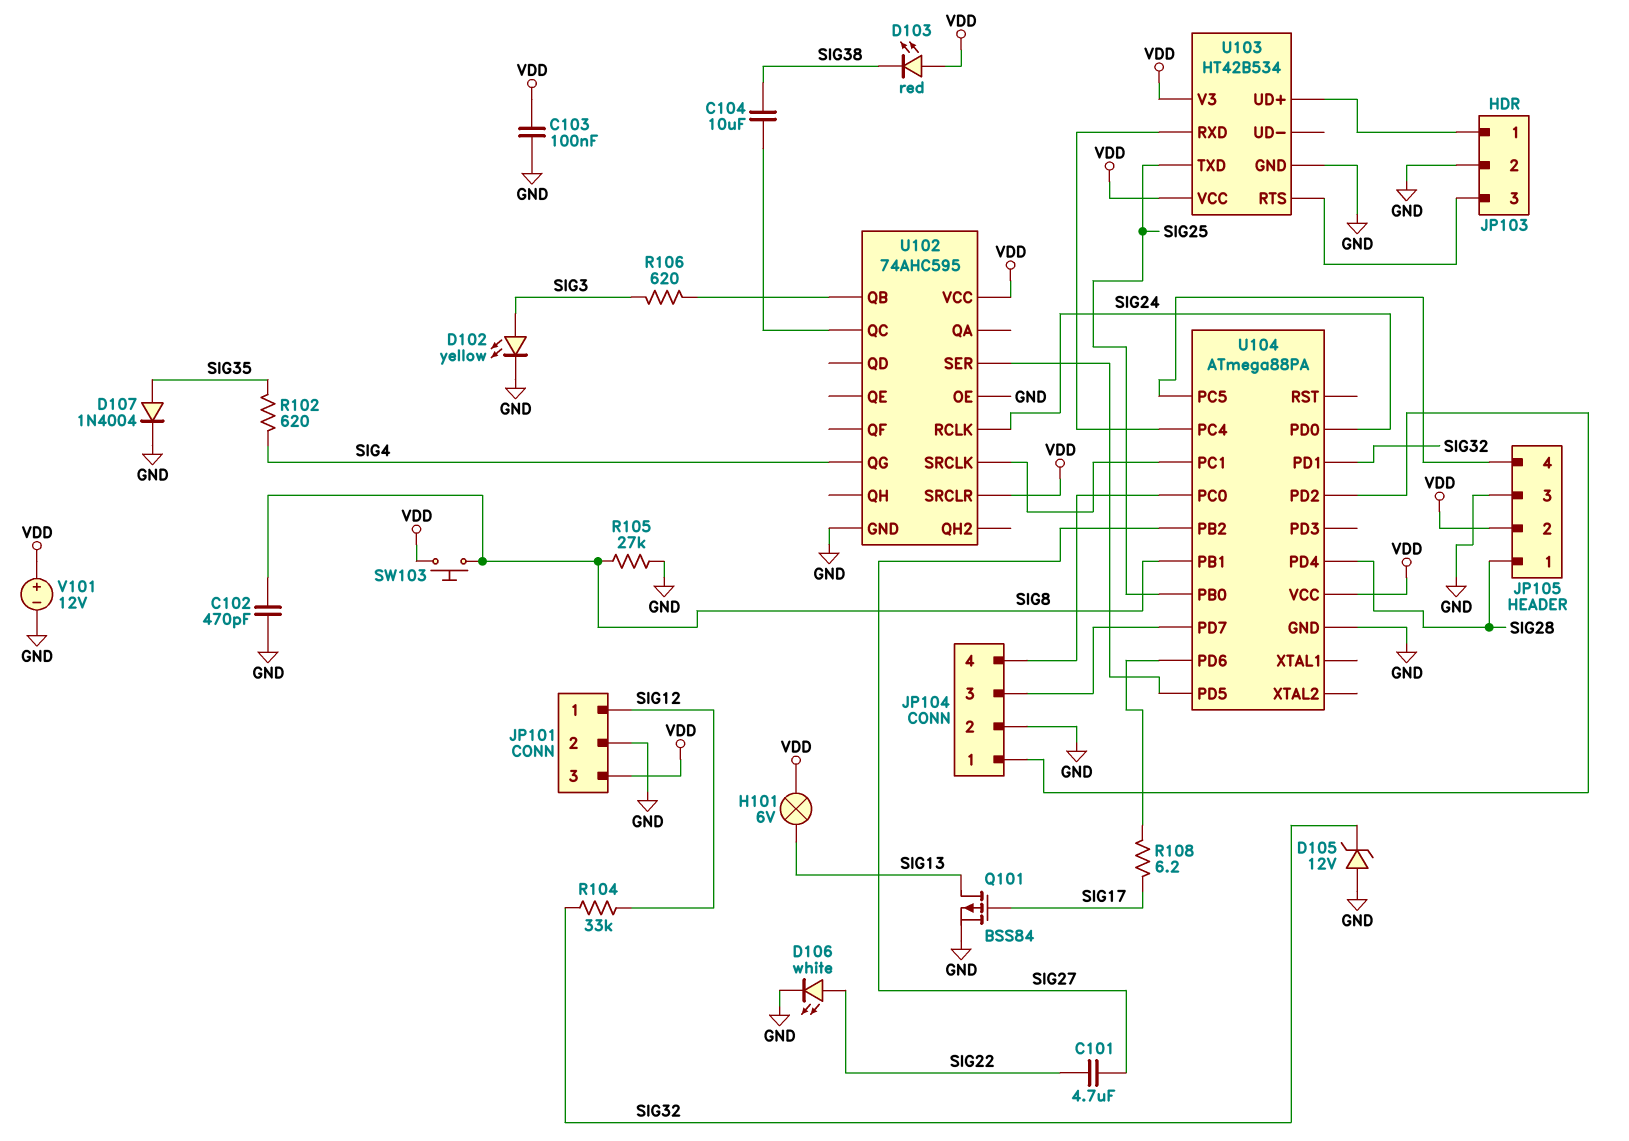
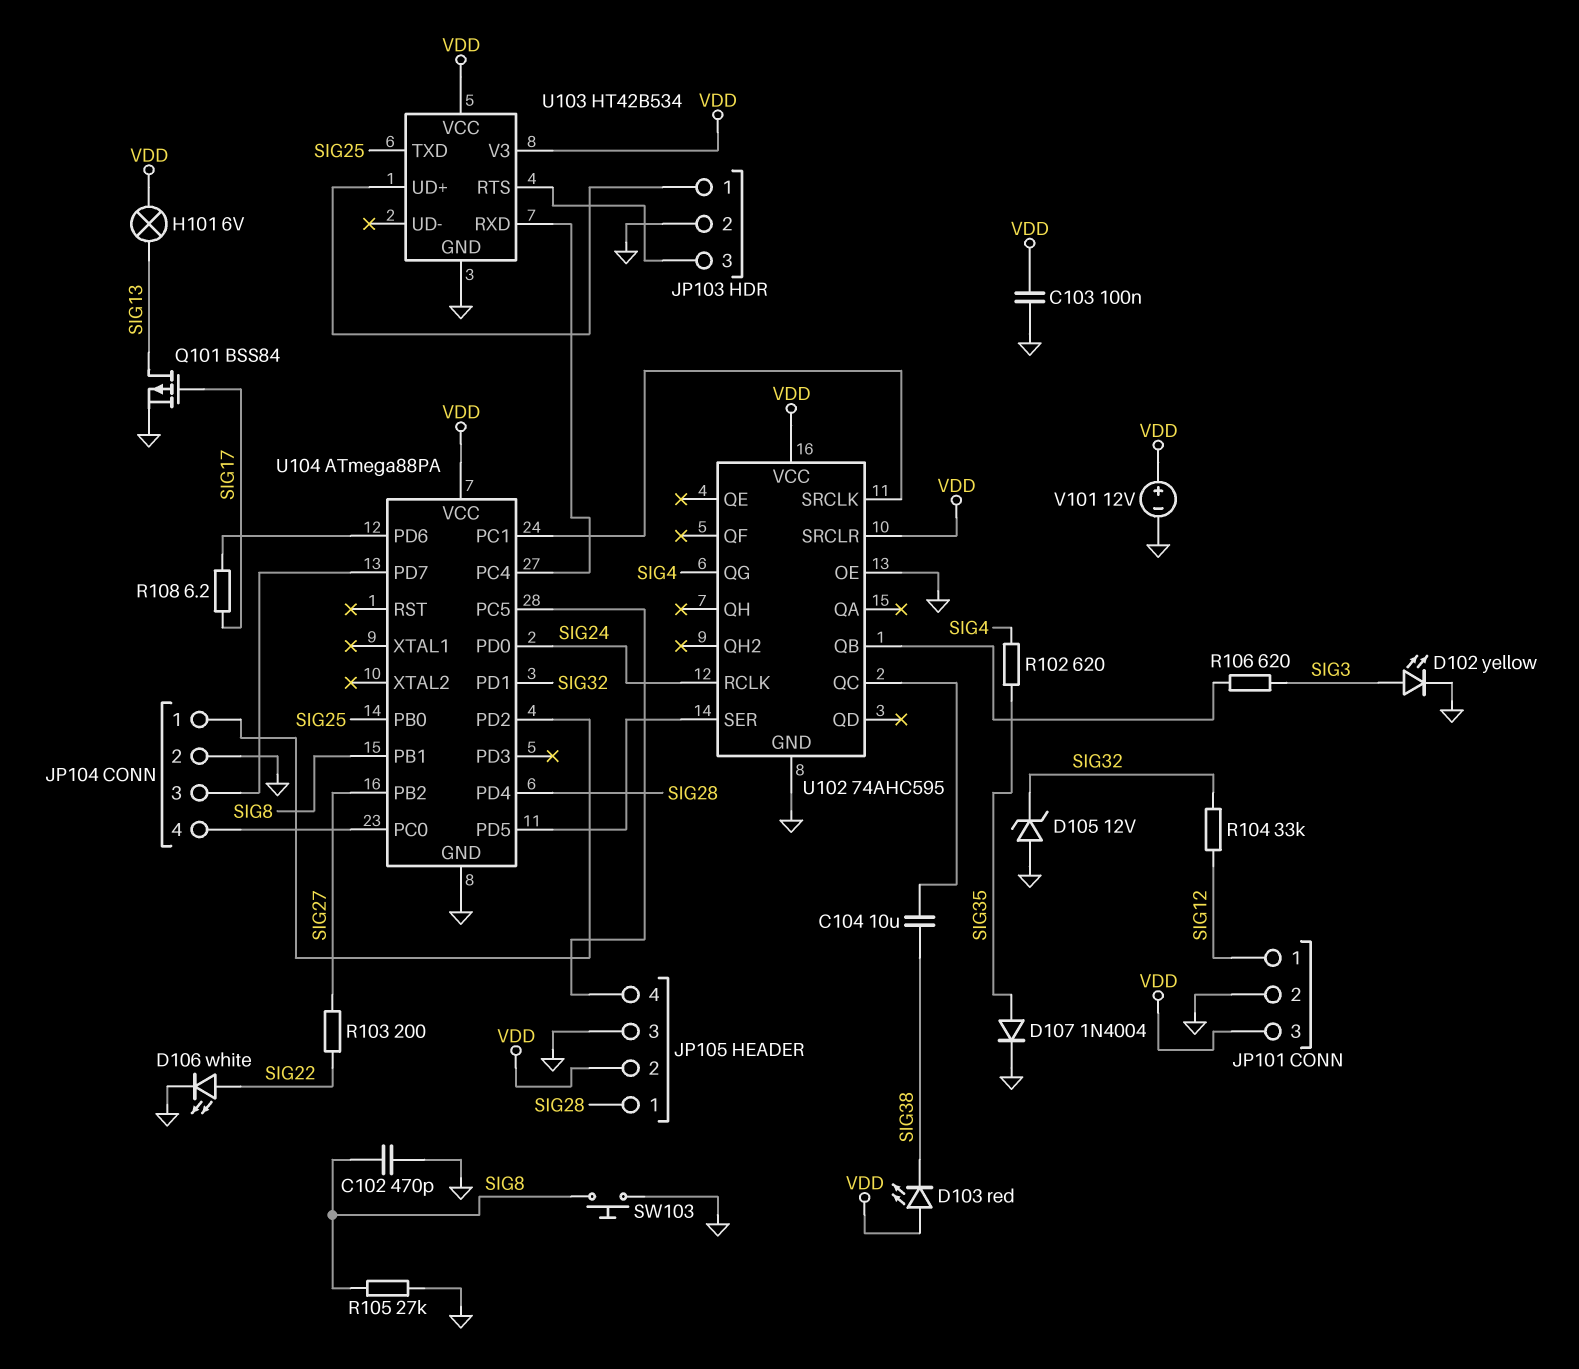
C101: 4.7uF (SIG22, SIG27) -> none
R103: none -> 200 (SIG22, SIG27)
SW103: button (SIG8, VDD) -> button (GND, SIG8)

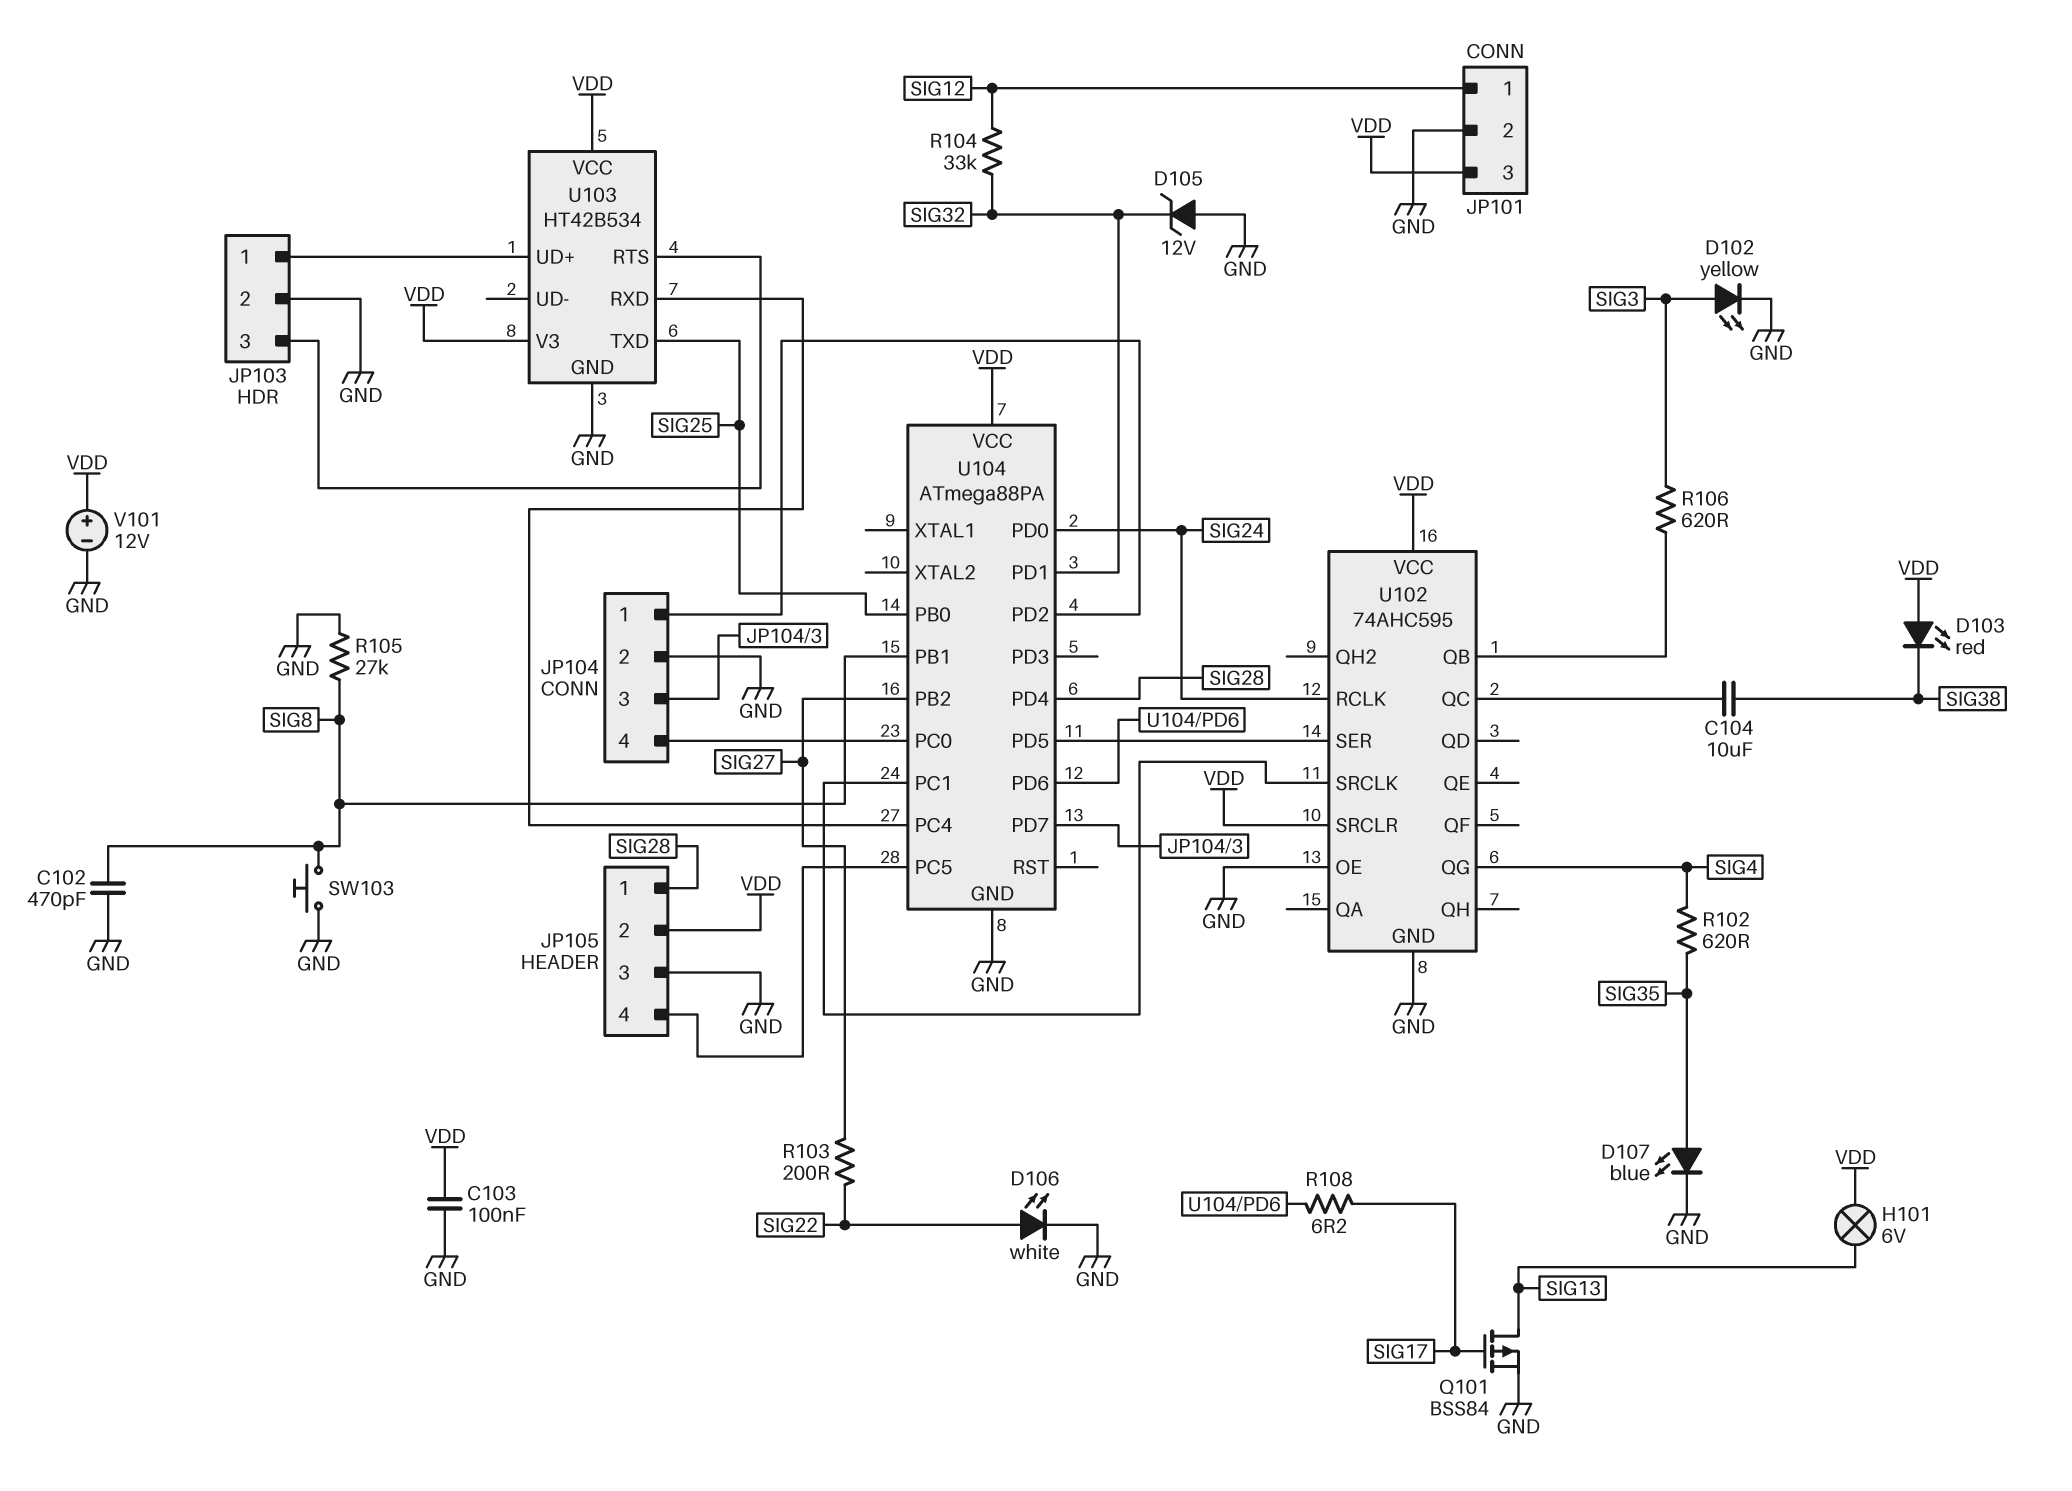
D107: diode 1N4004 (A SIG35, K GND) -> LED blue (A SIG35, K GND)

